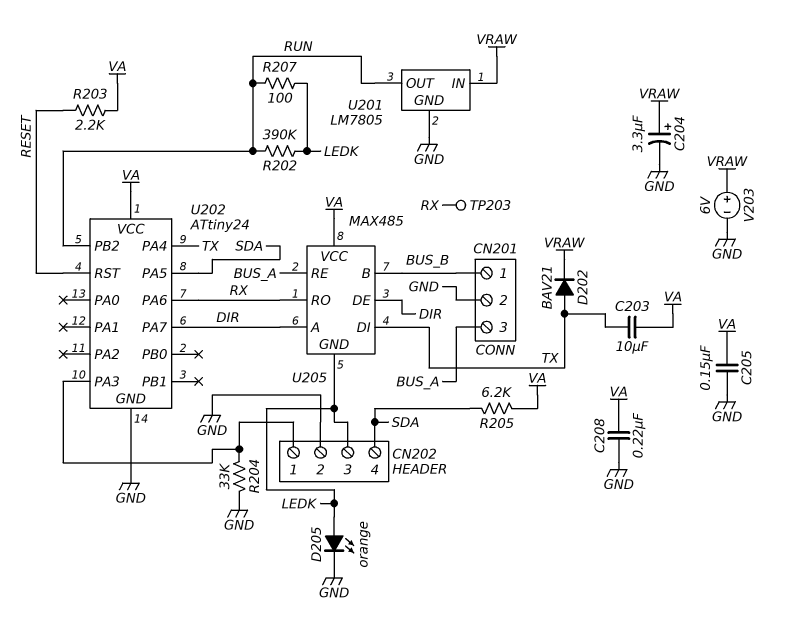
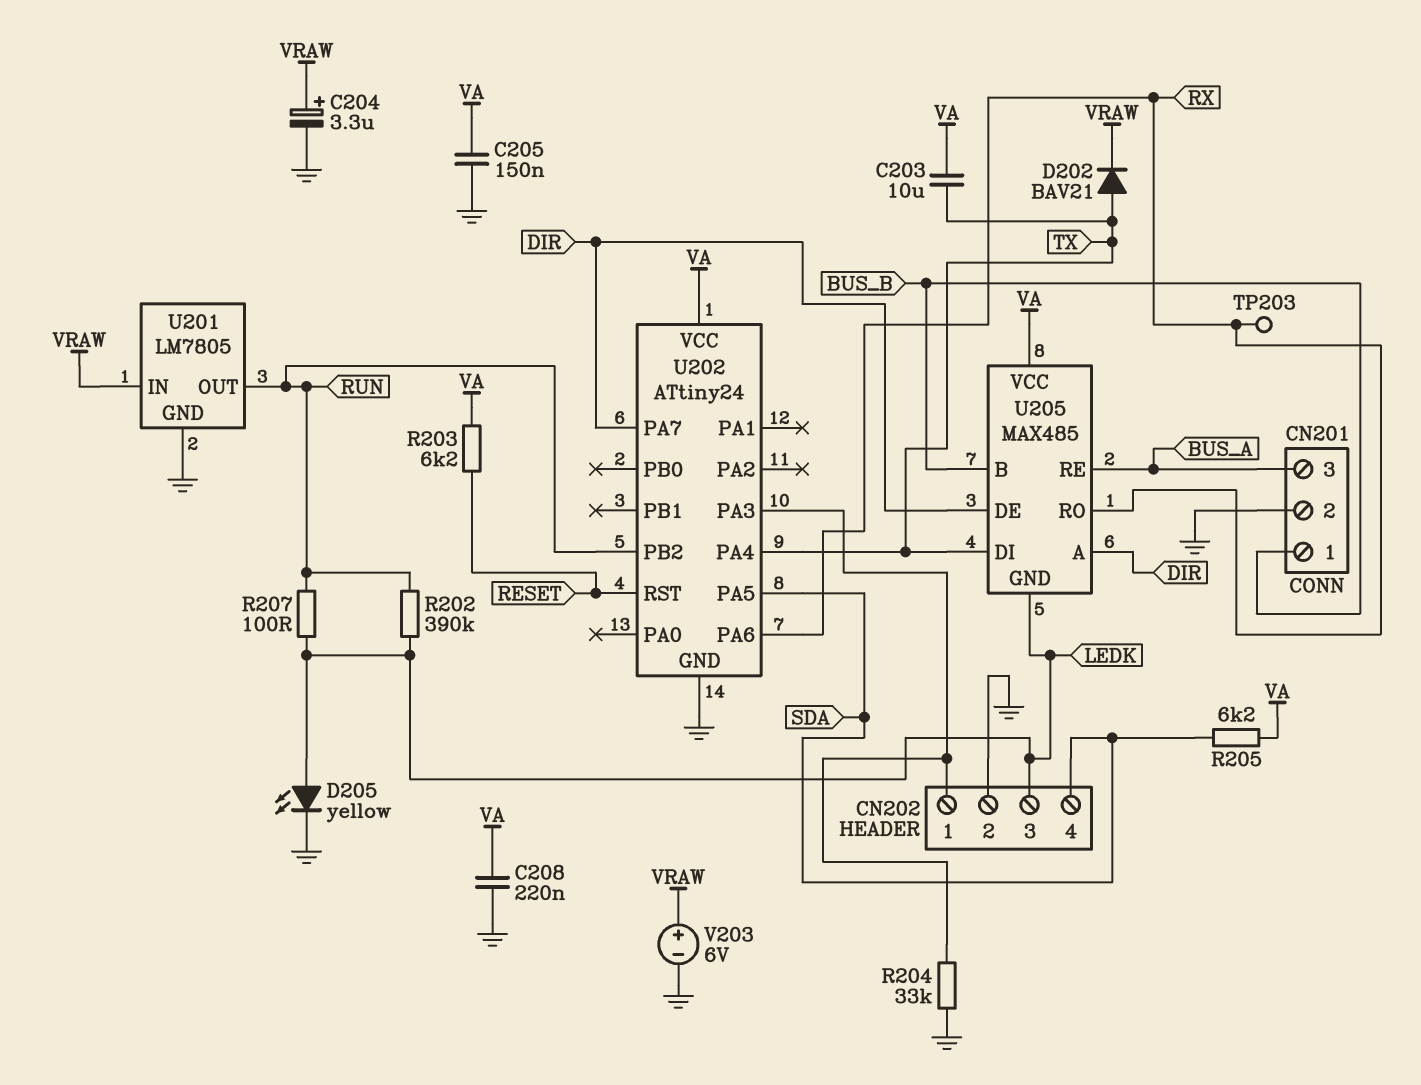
D205: LED orange (A LEDK, K GND) -> LED yellow (A LEDK, K GND)
R203: 2.2k (RESET, VA) -> 6.2k (RESET, VA)

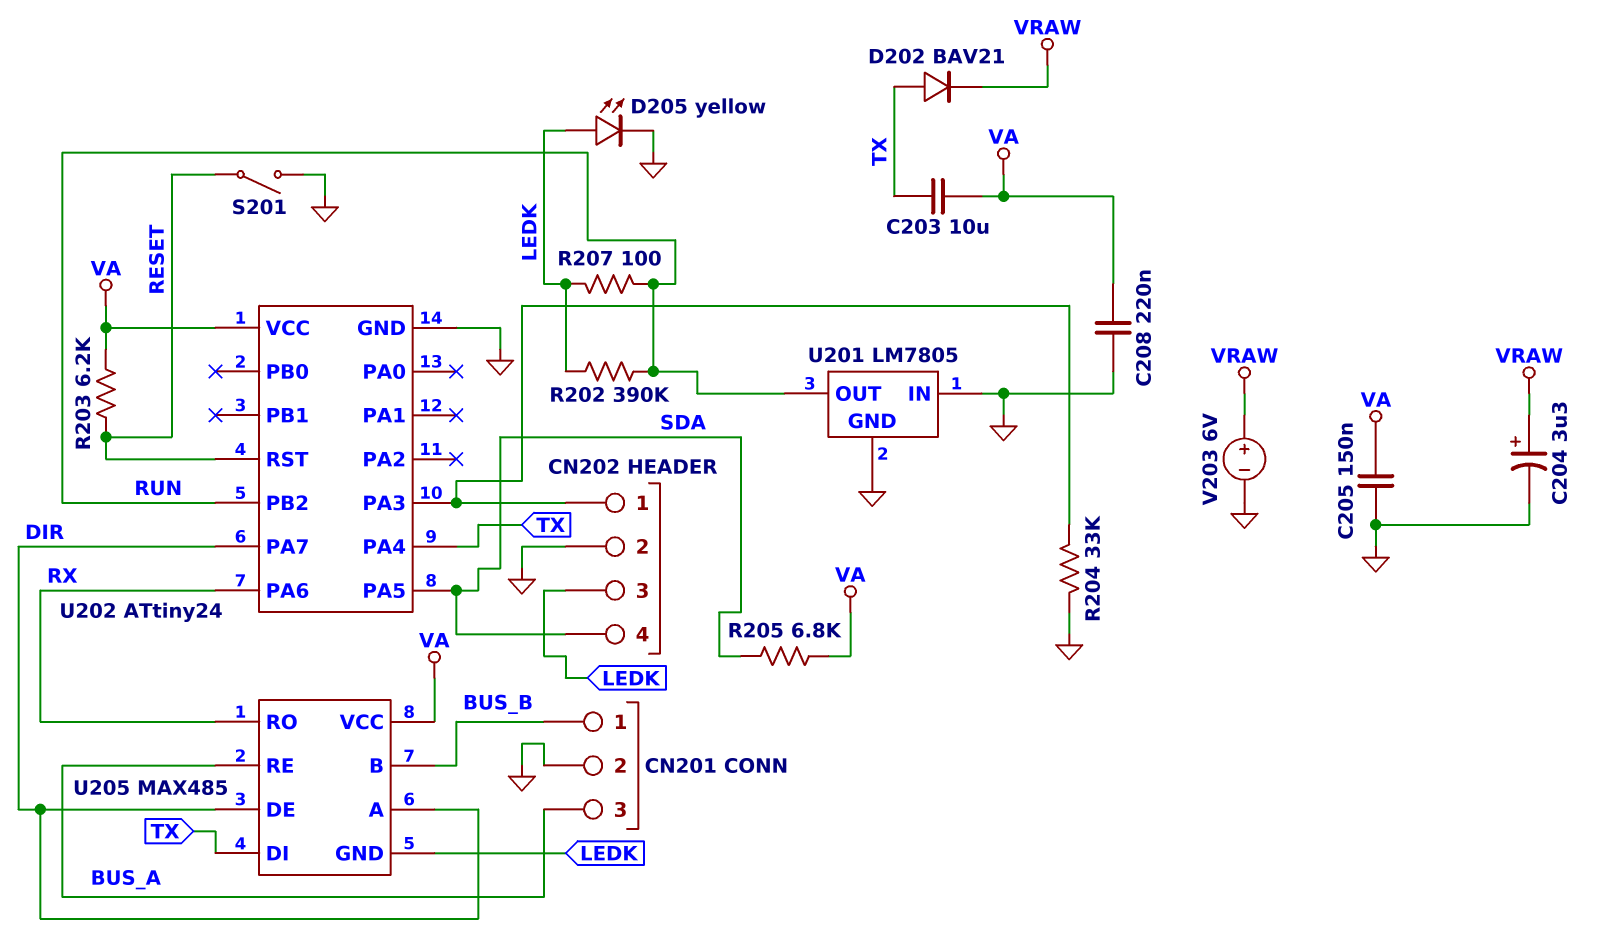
R205: 6.2k (SDA, VA) -> 6.8k (SDA, VA)
S201: none -> switch (GND, RESET)
TP203: test point (RX) -> none
U201 pin IN: VRAW -> GND

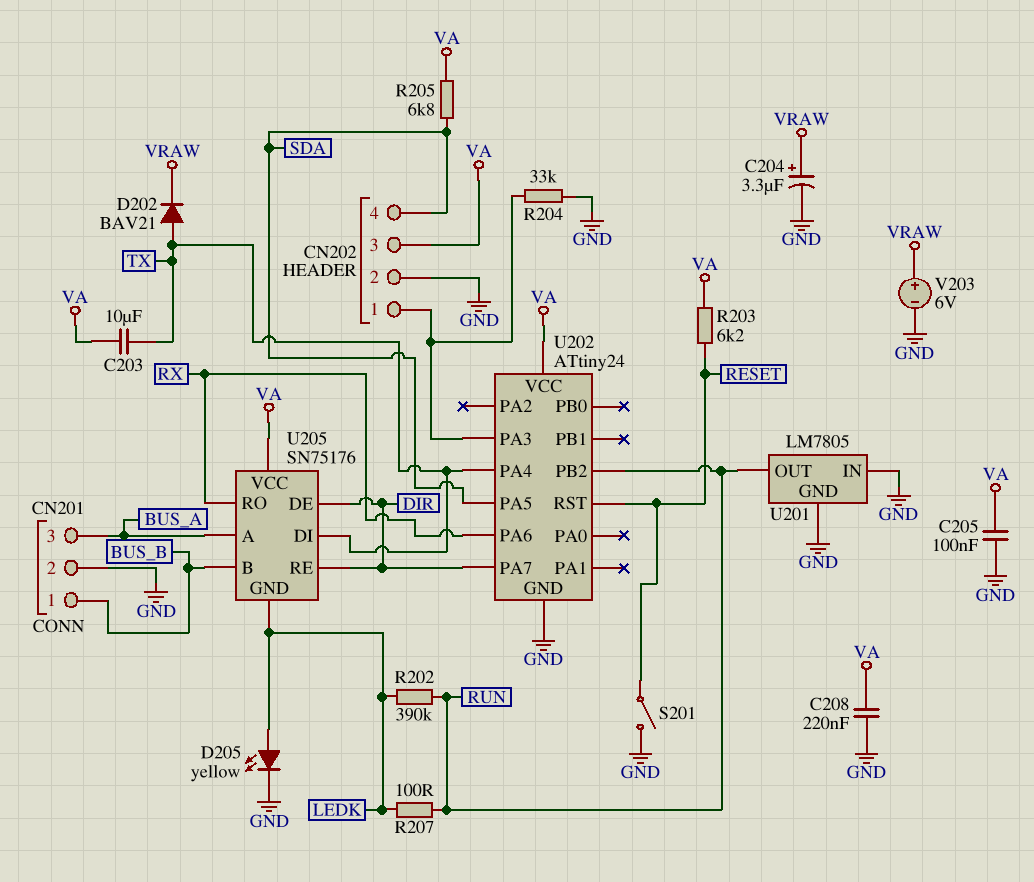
C205: 150nF (GND, VA) -> 100nF (GND, VA)
CN202 pin 3: LEDK -> VA
U205: MAX485 -> SN75176
U205 pin A: DIR -> BUS_A
U205 pin RE: BUS_A -> DIR

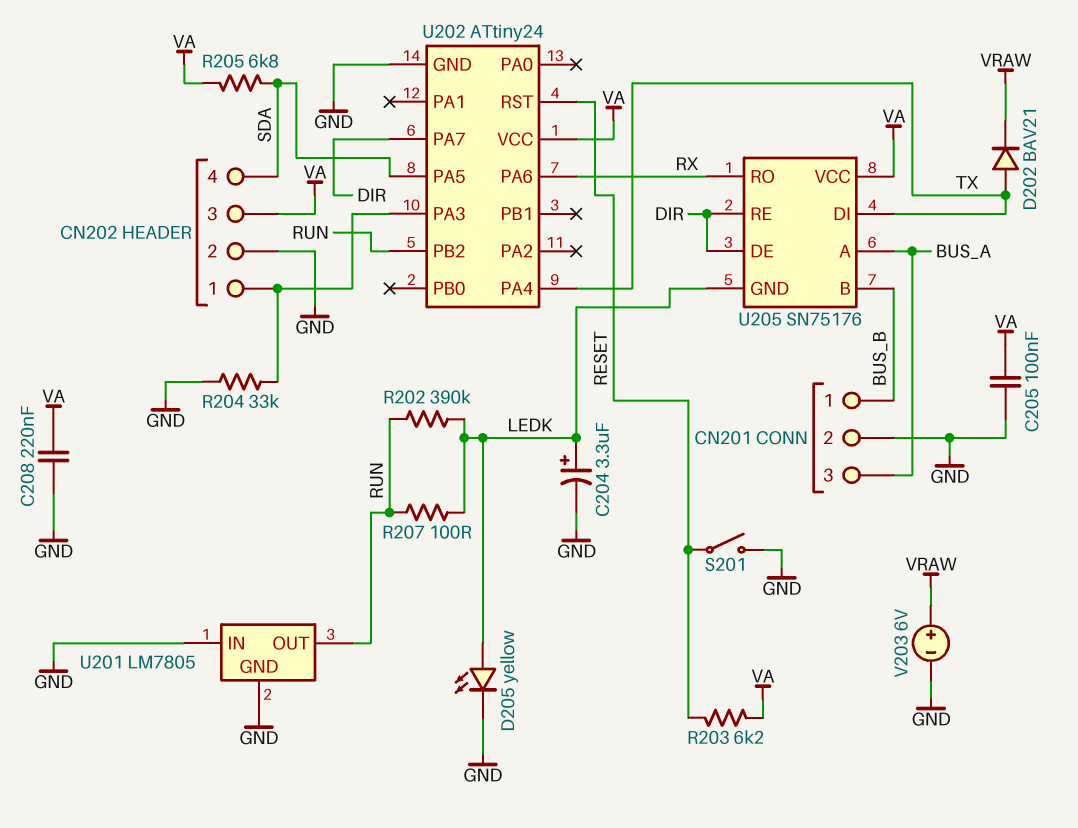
C203: 10uF (TX, VA) -> none
C204: 3.3uF (plus VRAW, minus GND) -> 3.3uF (plus LEDK, minus GND)

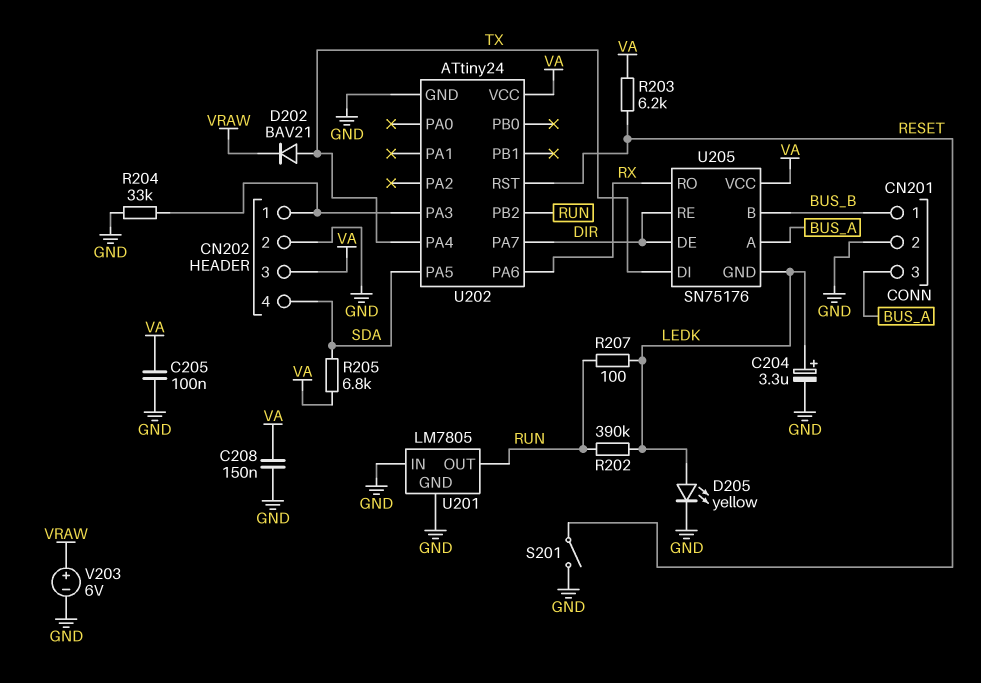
C208: 220nF (GND, VA) -> 150nF (GND, VA)

